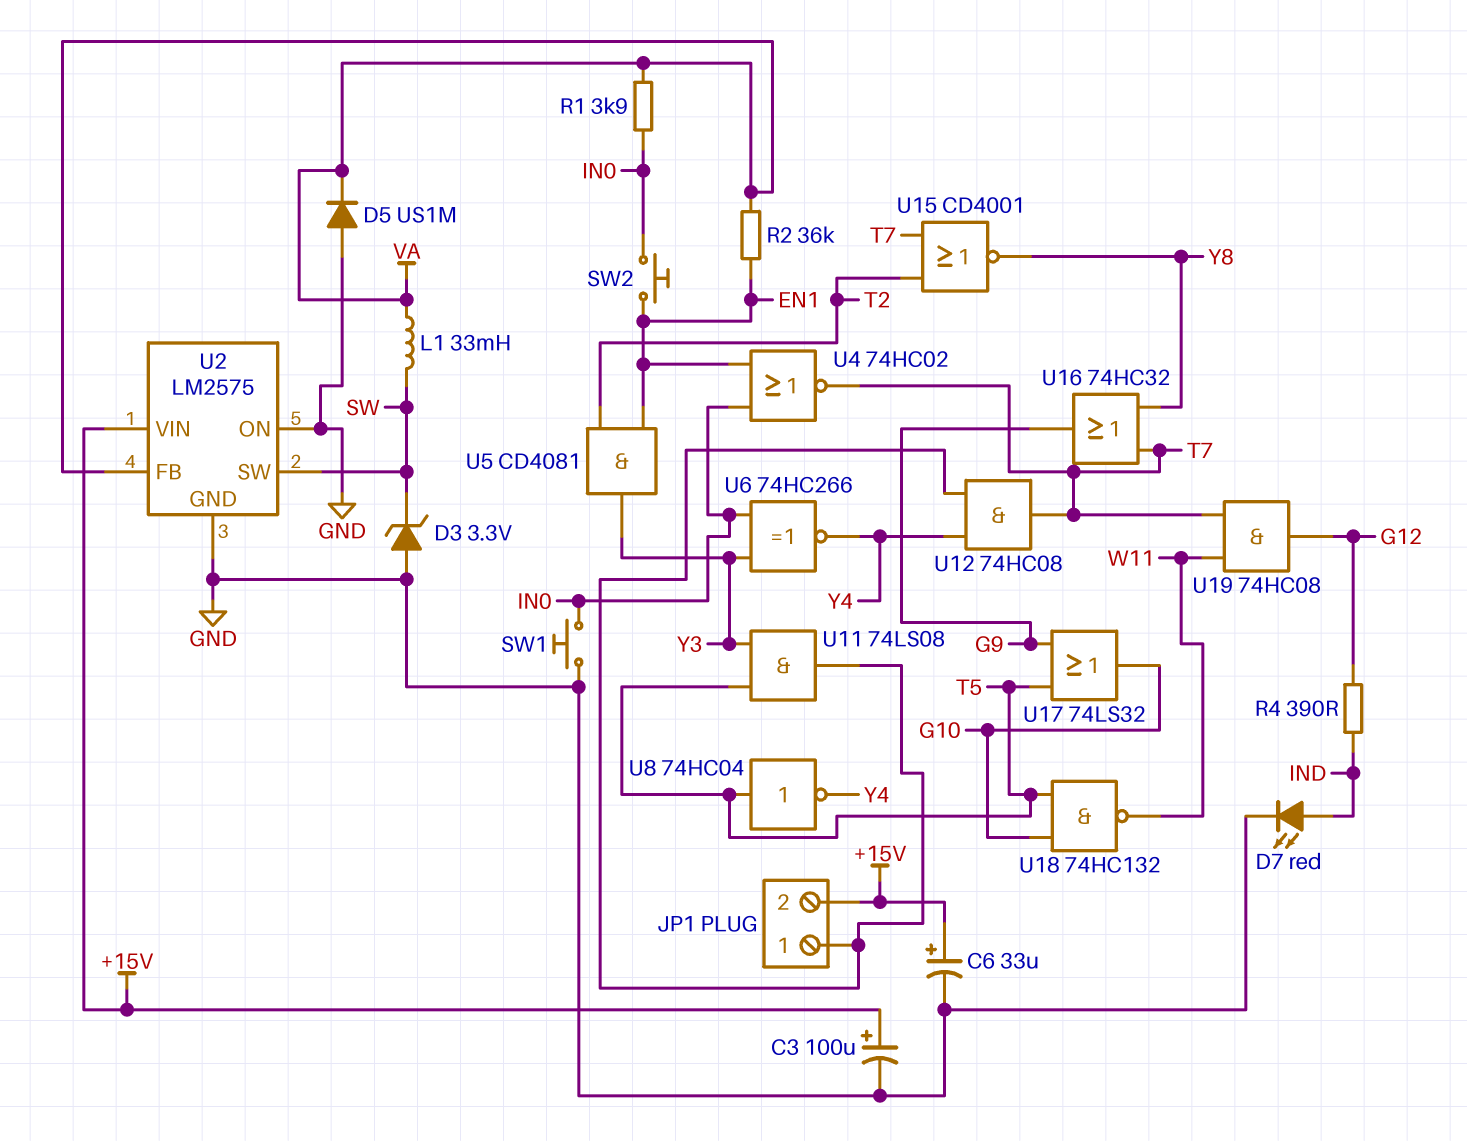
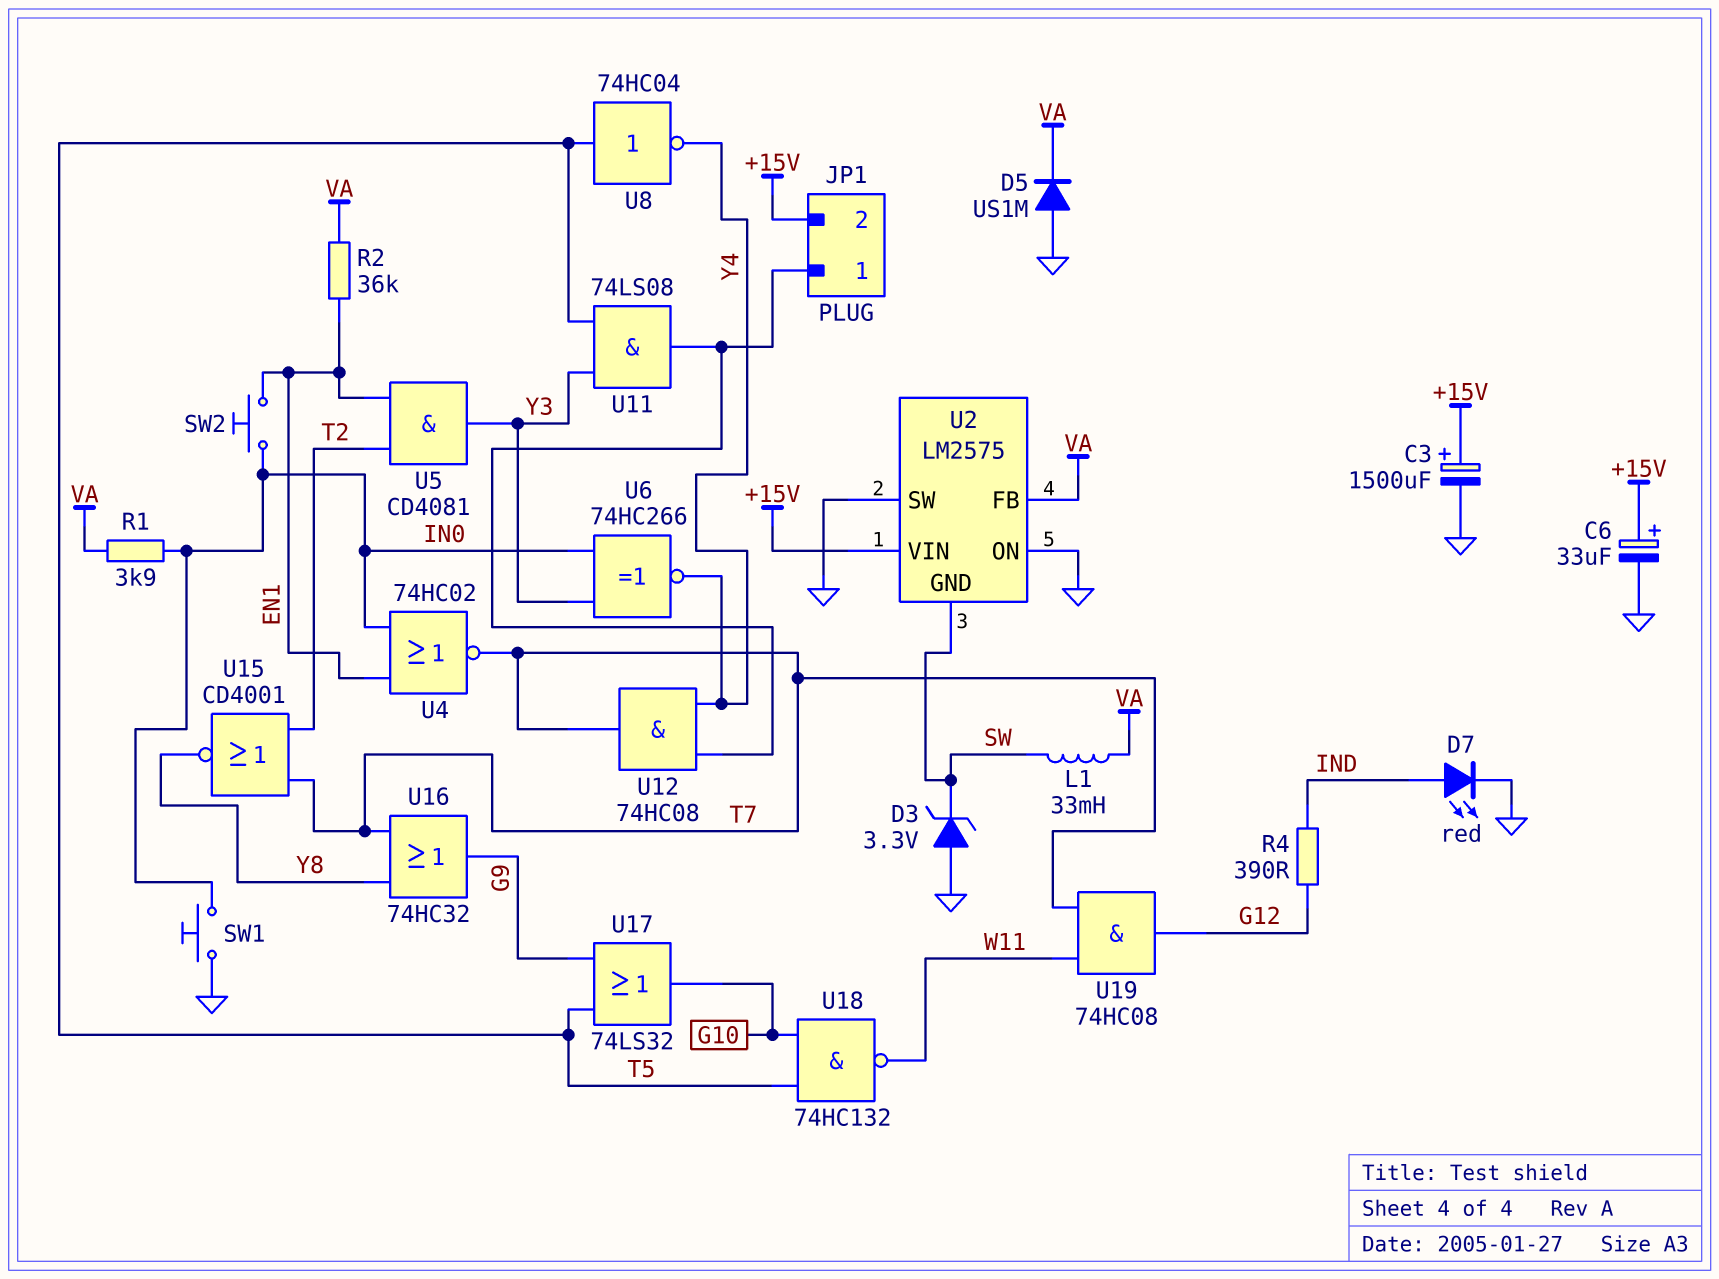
C3: 100uF (plus +15V, minus GND) -> 1500uF (plus +15V, minus GND)
U2 pin GND: GND -> SW
U2 pin SW: SW -> GND

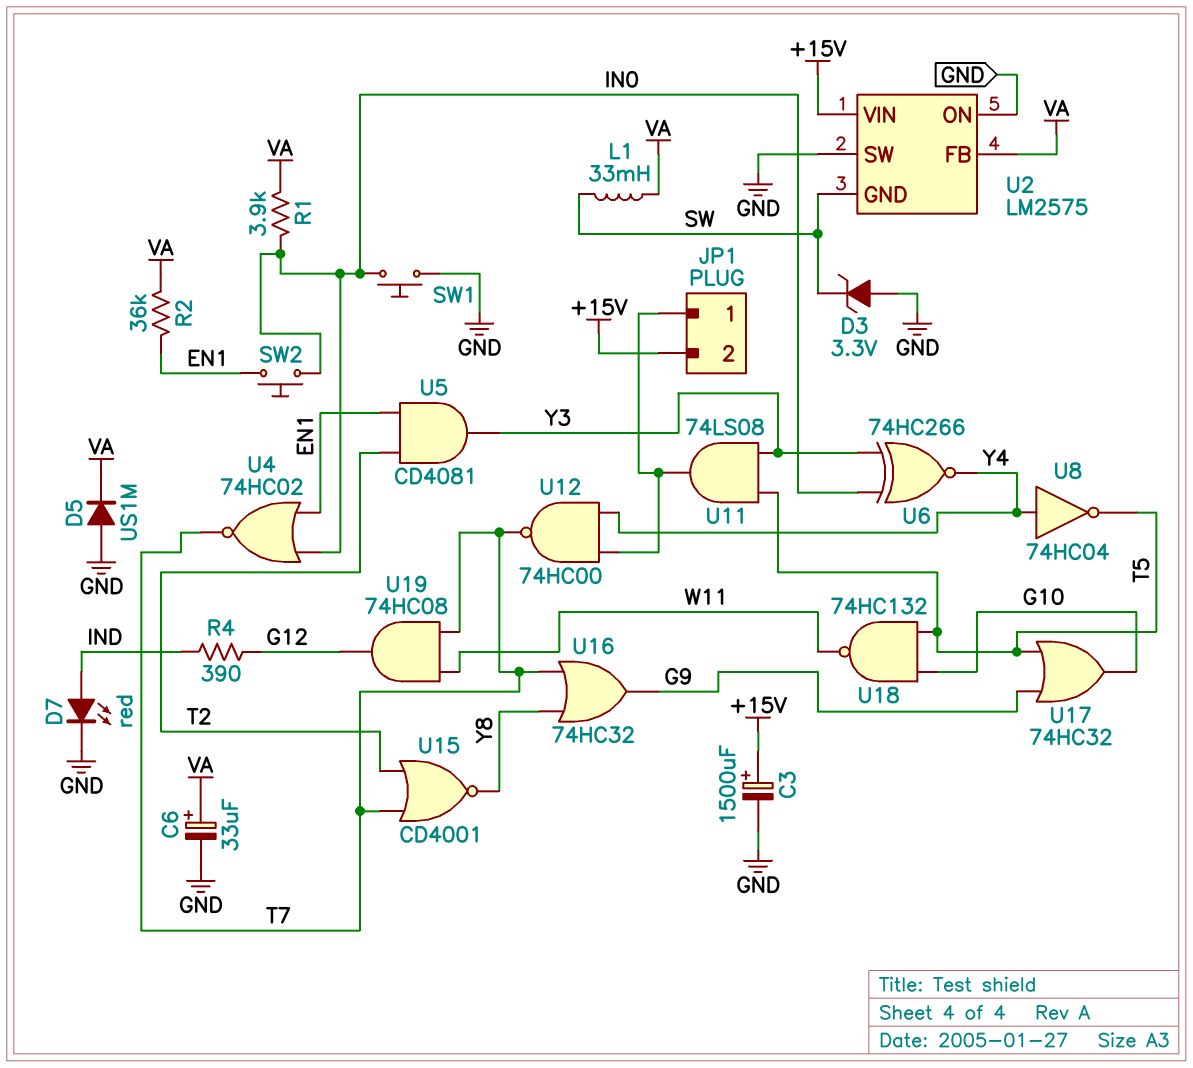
C6: 33uF (plus +15V, minus GND) -> 33uF (plus VA, minus GND)
U8: NOT 74HC04 (in T5, out Y4) -> NOT 74HC04 (in Y4, out T5)
U12: AND 74HC08 (in JP1/1, in Y4, out T7) -> NAND 74HC00 (in JP1/1, in Y4, out T7)
U17: OR 74LS32 (in G9, in T5, out G10) -> OR 74HC32 (in G9, in T5, out G10)

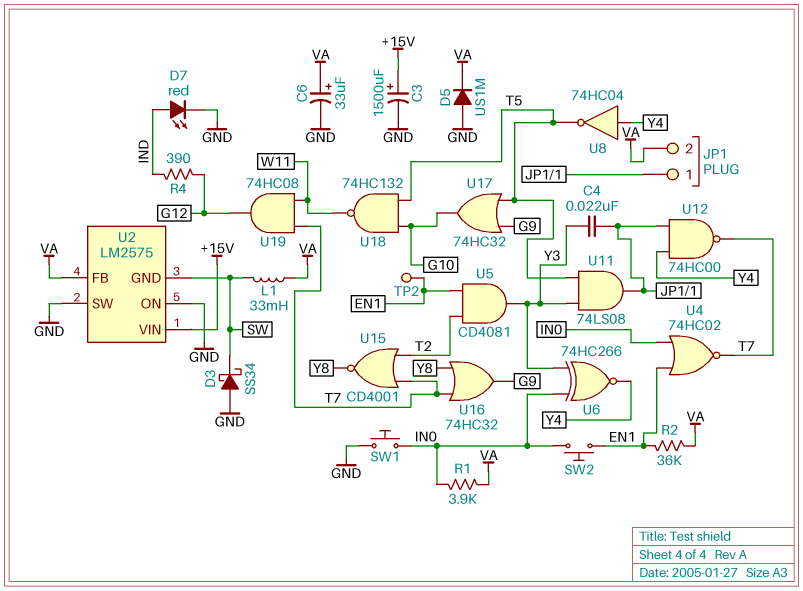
C4: none -> 22nF (JP1/1, Y3)
D3: zener 3.3V (A GND, K SW) -> schottky SS34 (A GND, K SW)
JP1 pin 2: +15V -> VA
TP2: none -> test point (EN1)

